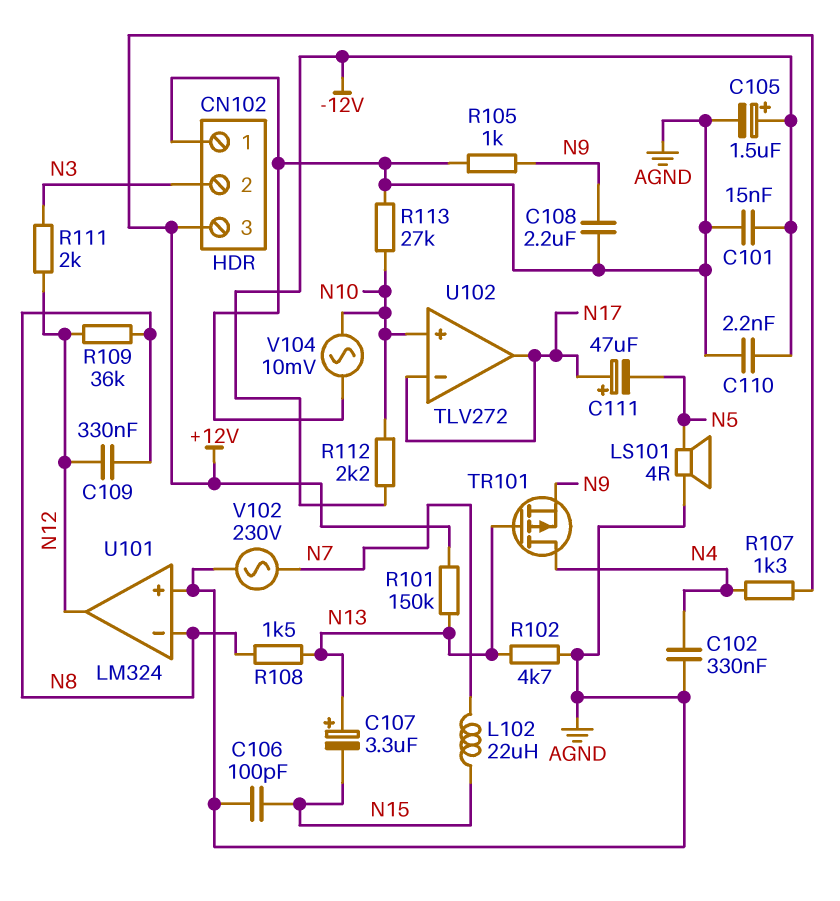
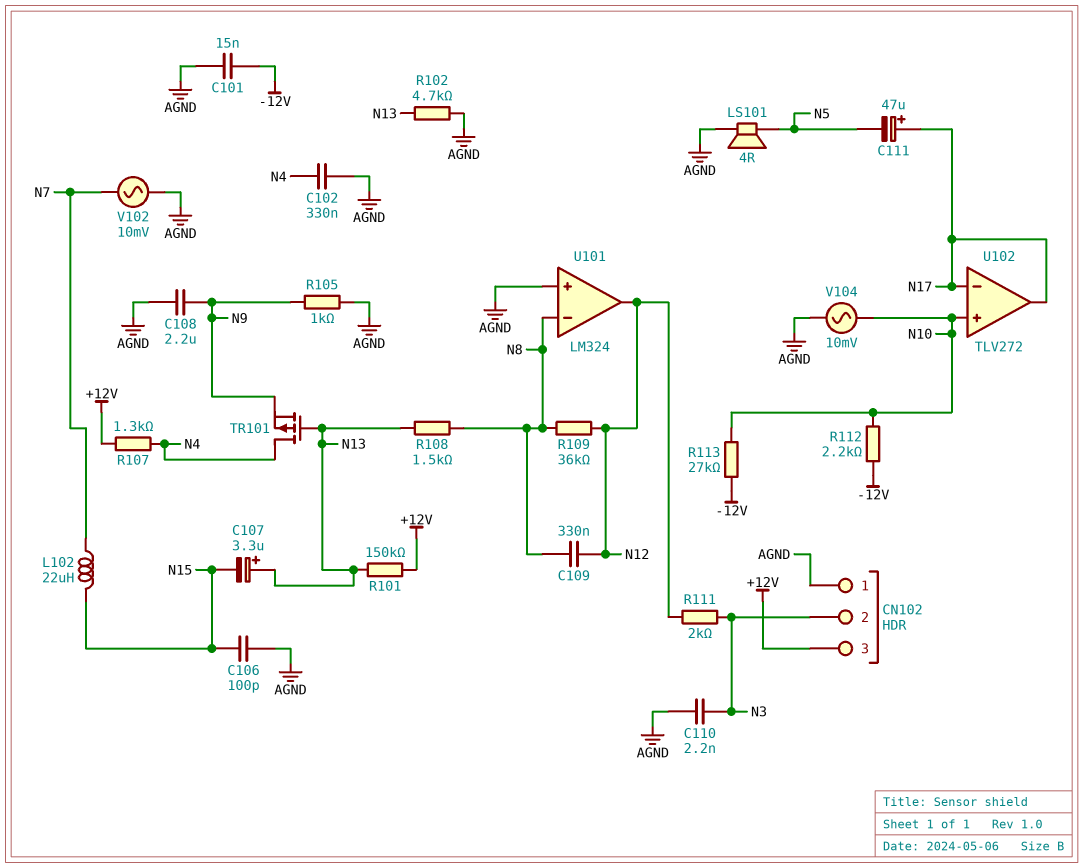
C105: 1.5uF (plus -12V, minus AGND) -> none
C110: 2.2nF (-12V, AGND) -> 2.2nF (AGND, N3)
R113: 27k (AGND, N10) -> 27k (-12V, N10)
V102: AC 230V (AGND, N7) -> AC 10mV (AGND, N7)

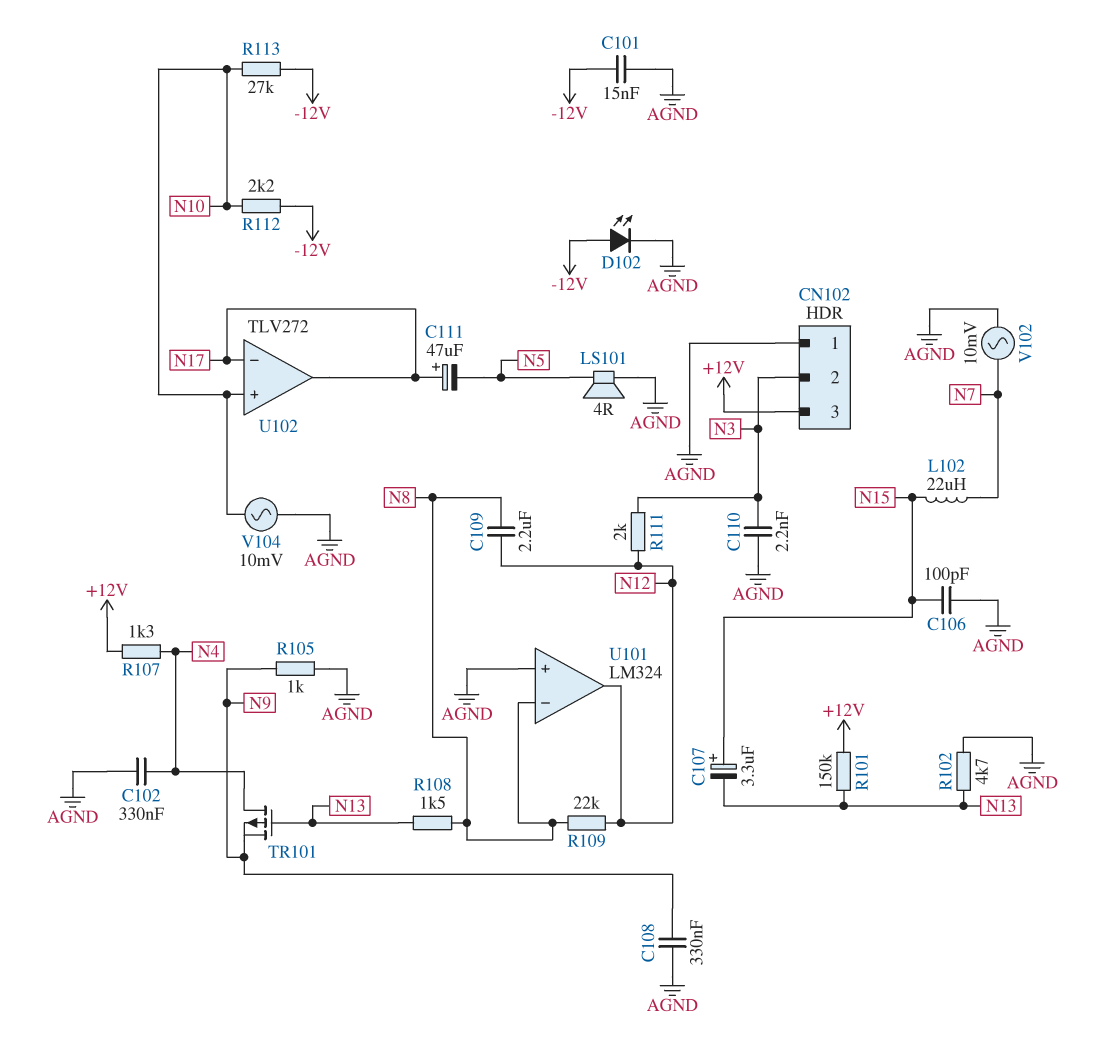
C107: 3.3uF (plus N13, minus N15) -> 3.3uF (plus N15, minus N13)
C108: 2.2uF (AGND, N9) -> 330nF (AGND, N9)
C109: 330nF (N8, N12) -> 2.2uF (N8, N12)
D102: none -> LED (A -12V, K AGND)
R109: 36k (N8, N12) -> 22k (N8, N12)

